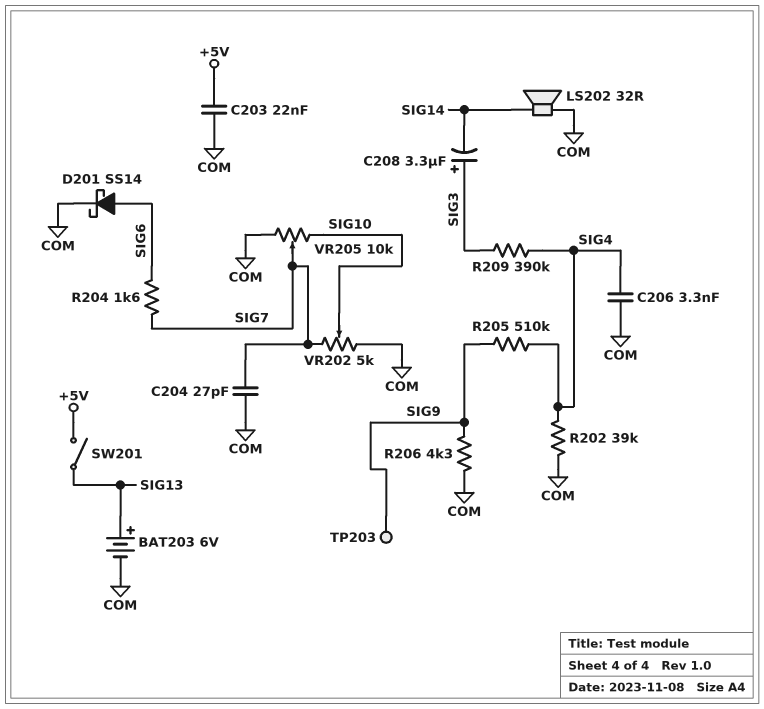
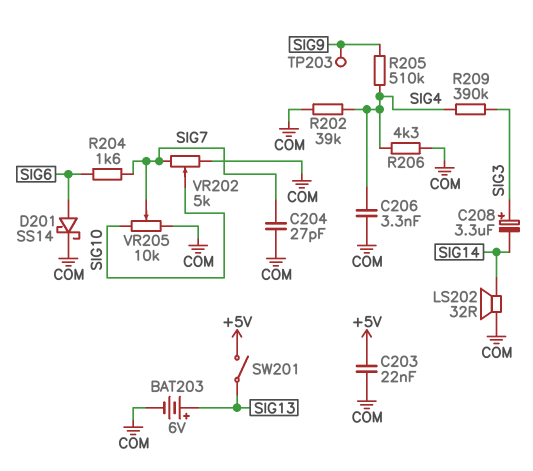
R206: 4.3k (COM, SIG9) -> 4.3k (COM, SIG4)

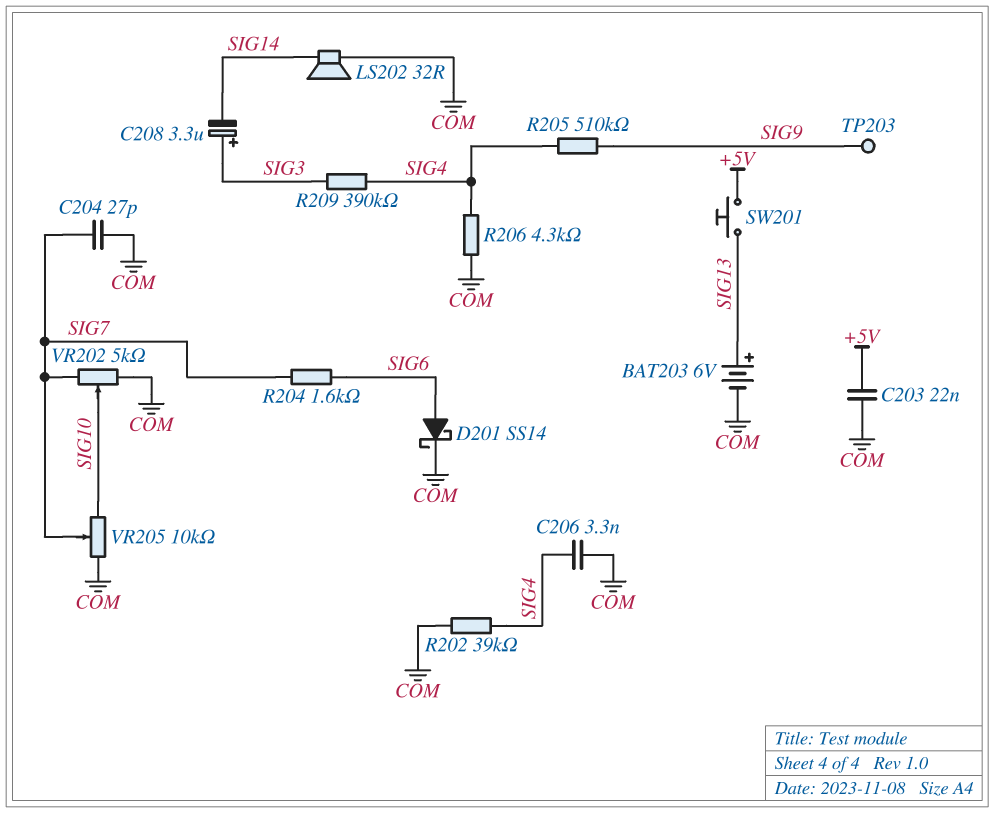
SW201: switch (+5V, SIG13) -> button (+5V, SIG13)

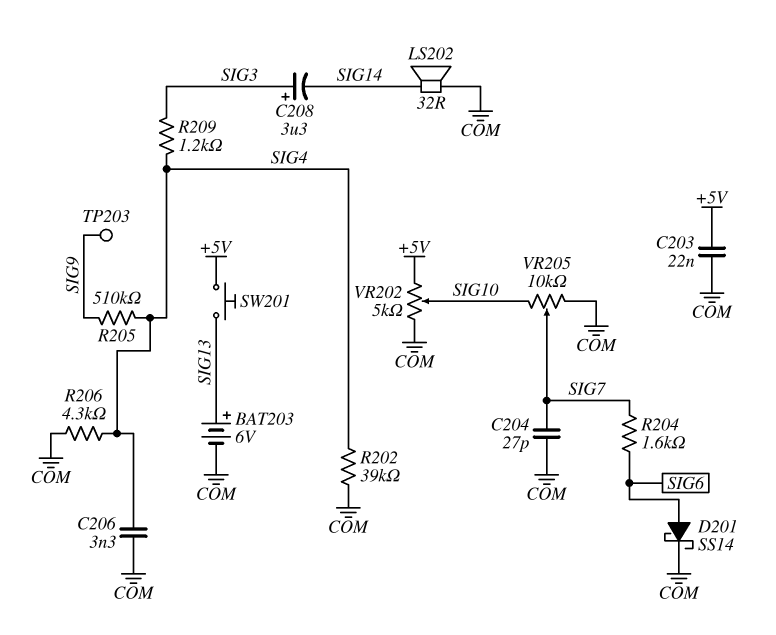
R209: 390k (SIG3, SIG4) -> 1.2k (SIG3, SIG4)
VR202: 5k (COM, SIG7, wiper SIG10) -> 5k (+5V, COM, wiper SIG10)

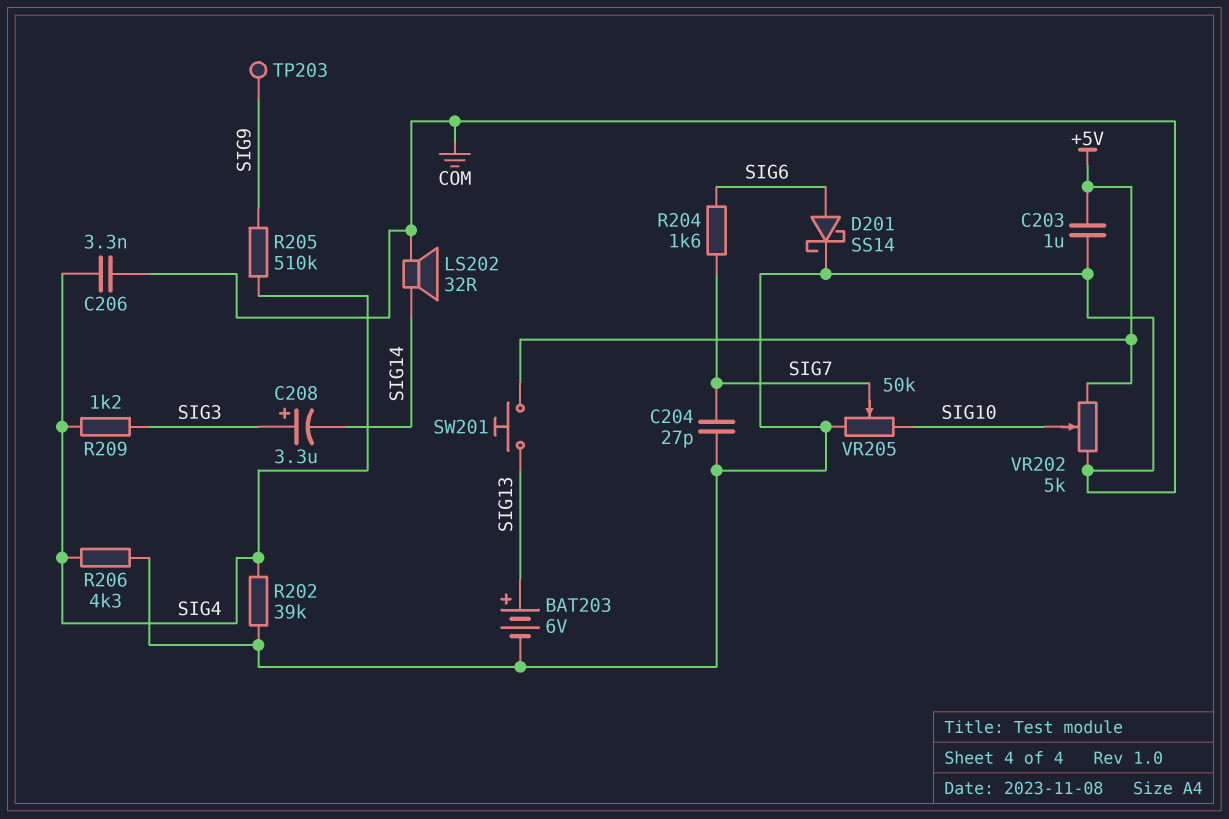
C203: 22nF (+5V, COM) -> 1uF (+5V, COM)
VR205: 10k (COM, SIG10, wiper SIG7) -> 50k (COM, SIG10, wiper SIG7)

